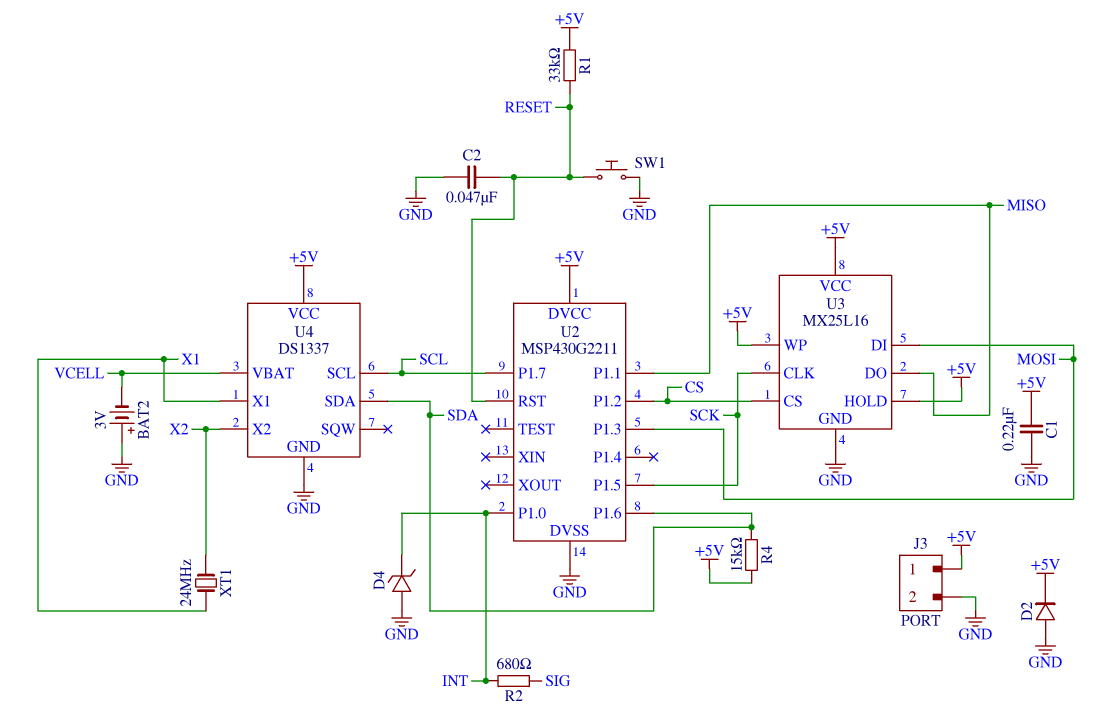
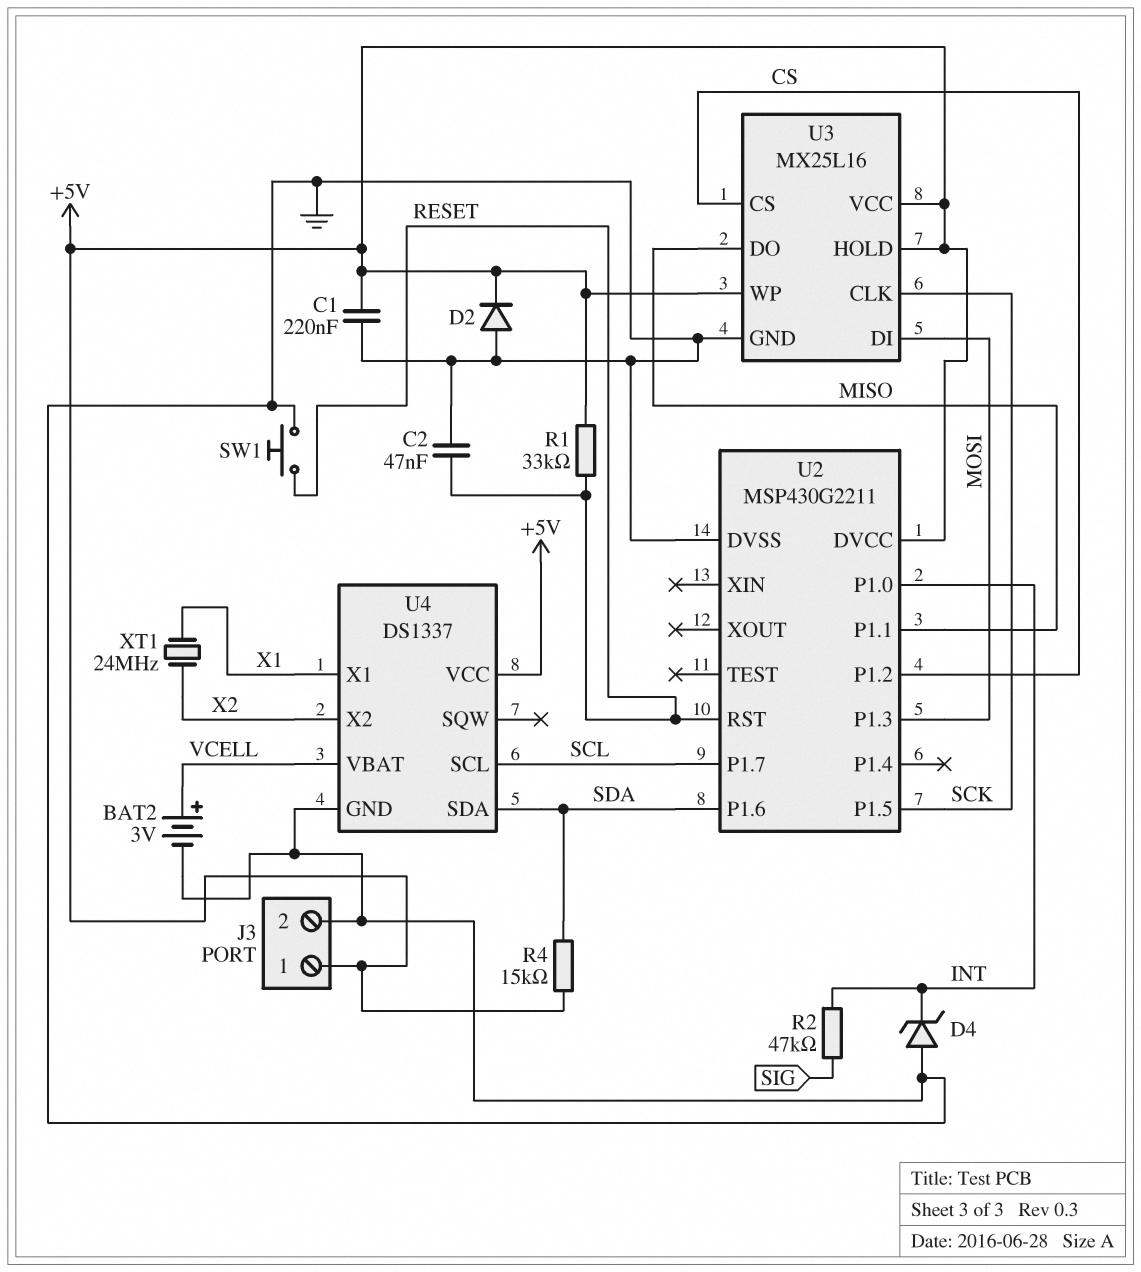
BAT2: 3V (plus GND, minus VCELL) -> 3V (plus VCELL, minus GND)
R2: 680 (INT, SIG) -> 47k (INT, SIG)

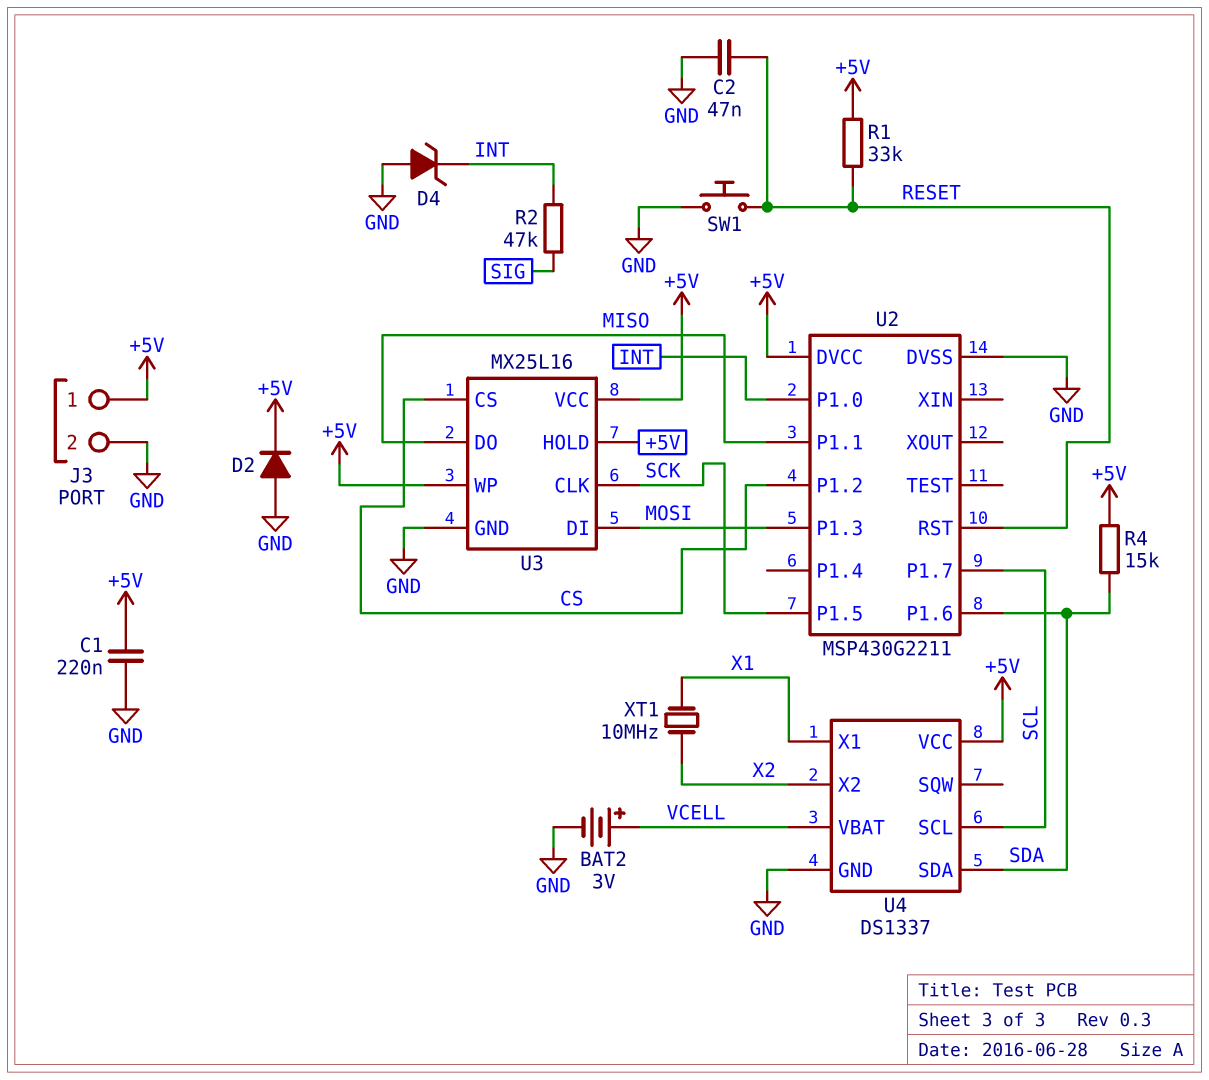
XT1: 24MHz (X1, X2) -> 10MHz (X1, X2)

